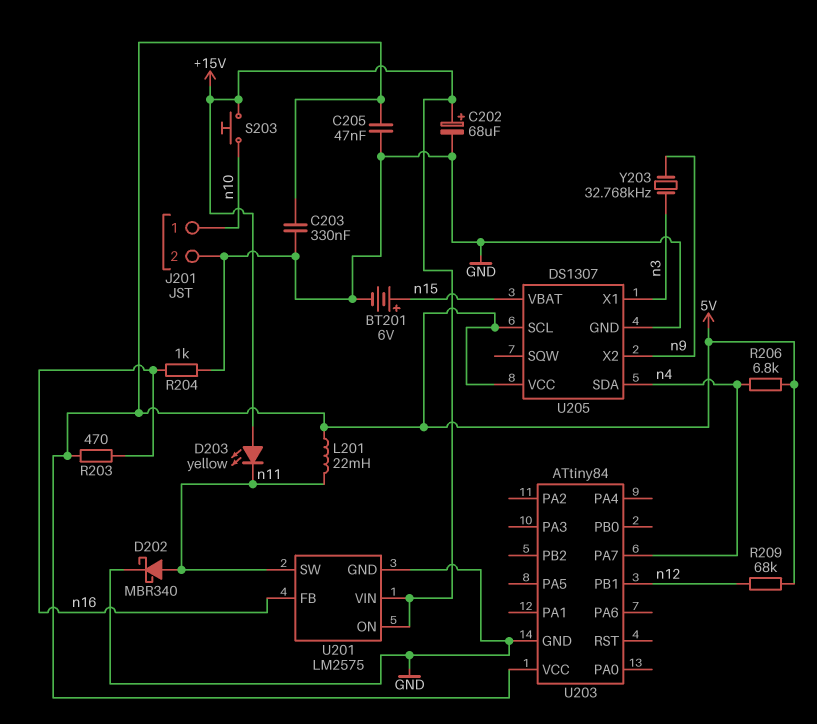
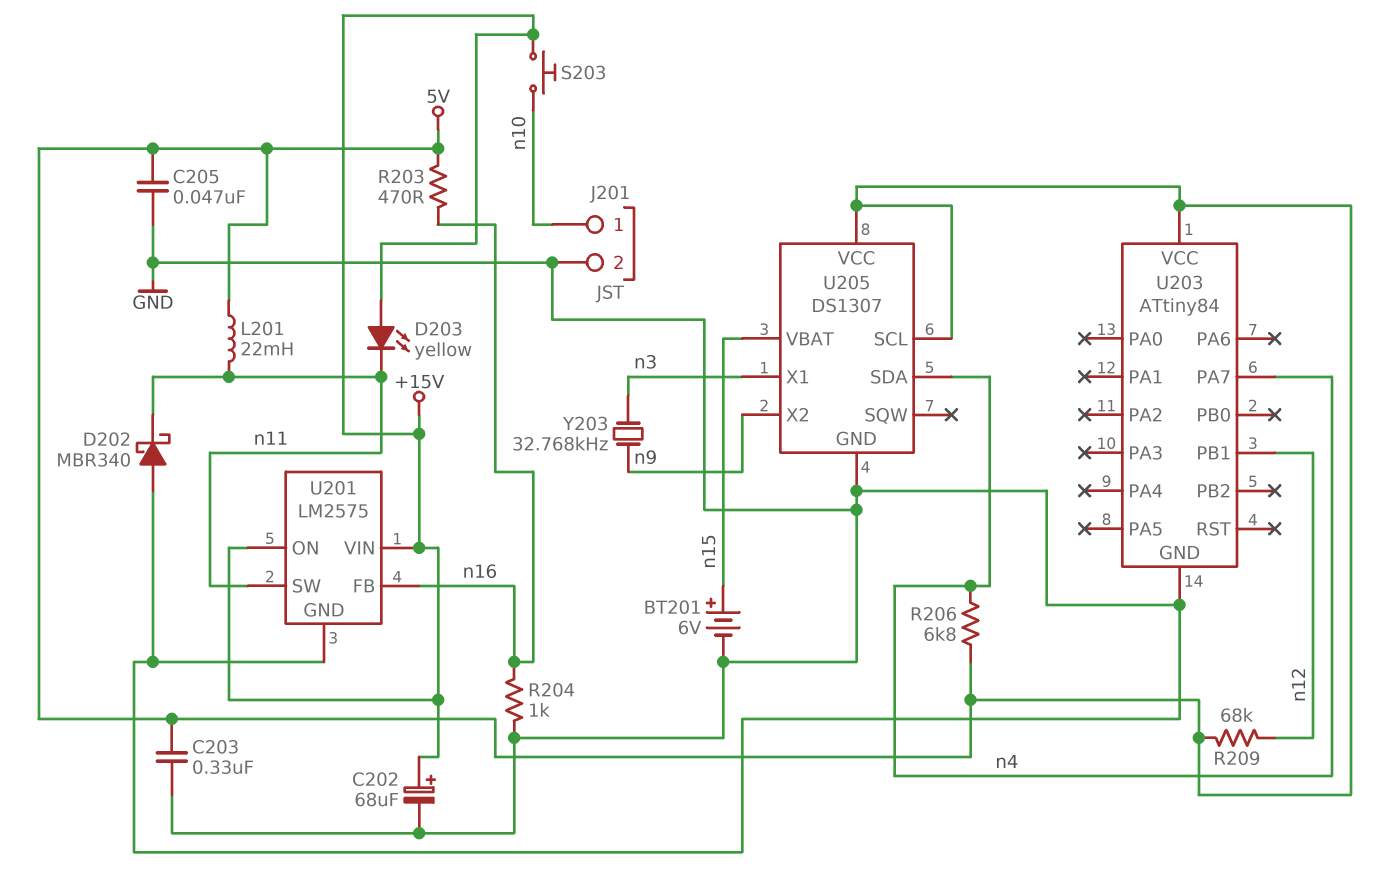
D202: schottky MBR340 (A n11, K GND) -> schottky MBR340 (A GND, K n11)

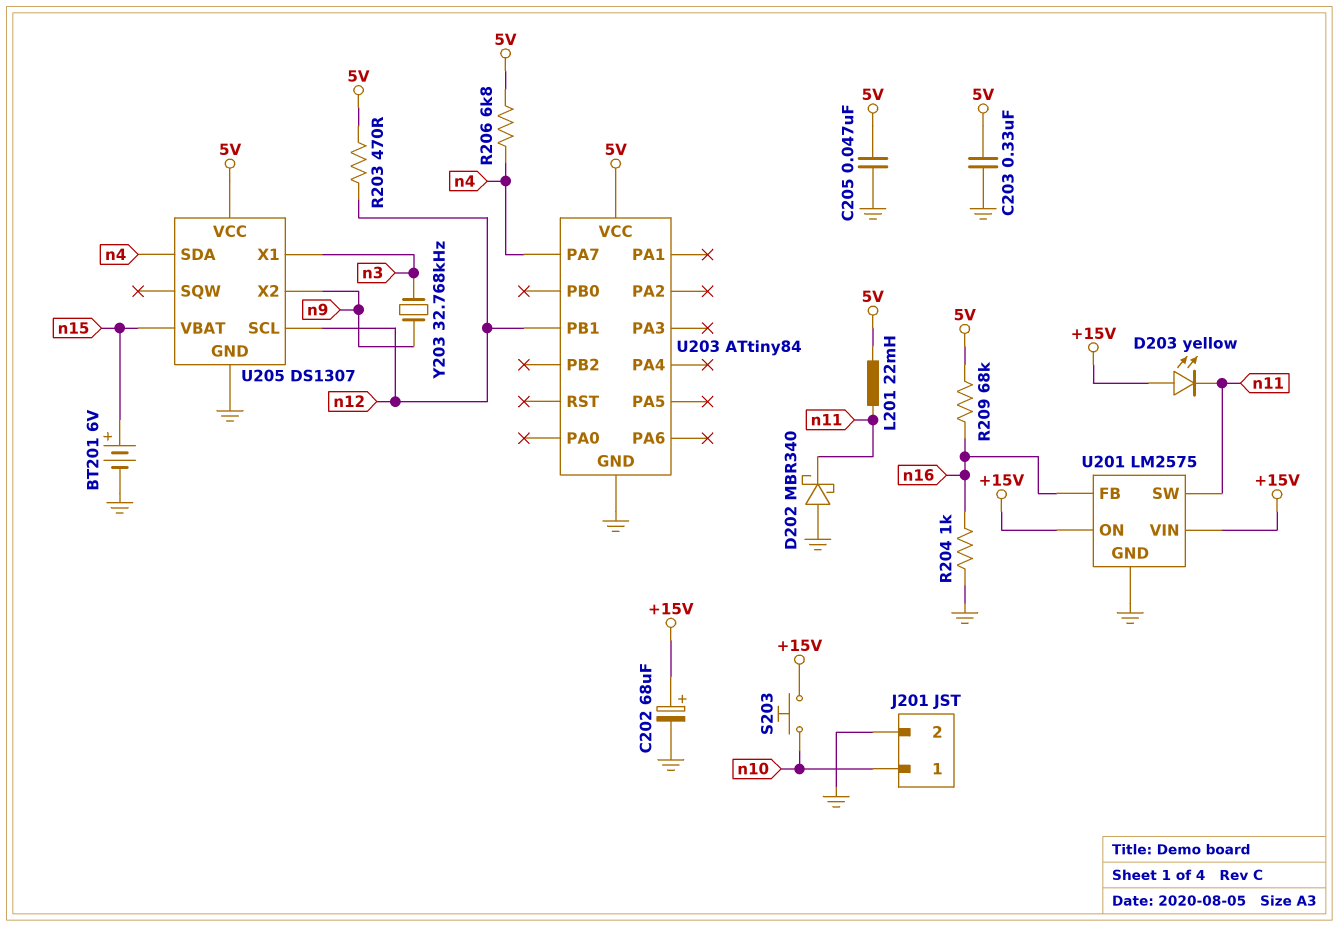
R203: 470 (5V, n16) -> 470 (5V, n12)
R209: 68k (5V, n12) -> 68k (5V, n16)
U205 pin SCL: 5V -> n12

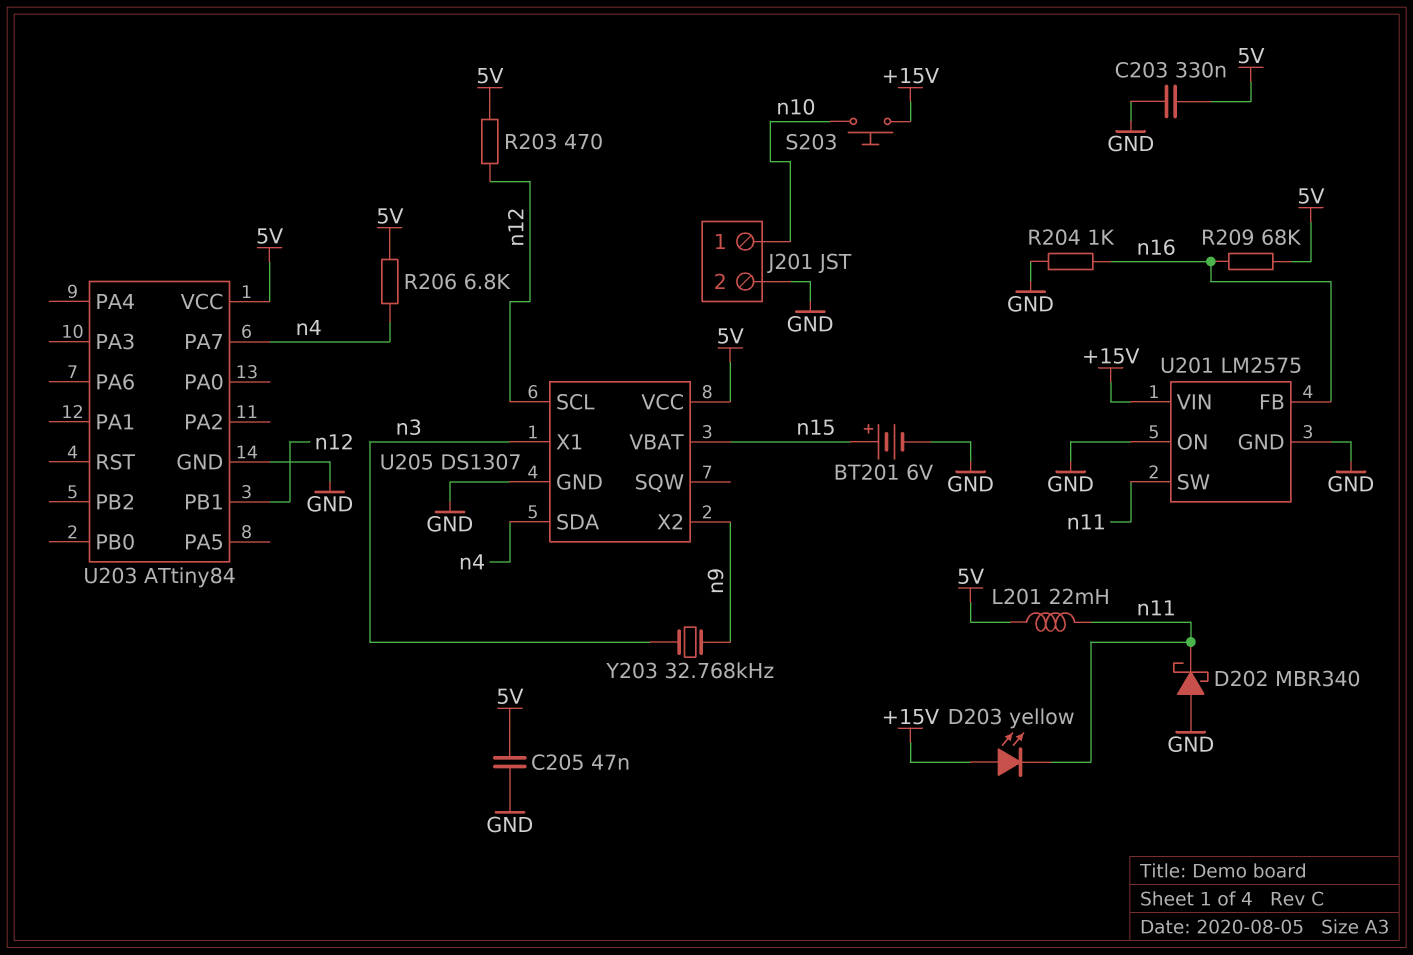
C202: 68uF (plus +15V, minus GND) -> none
U201 pin ON: +15V -> GND

